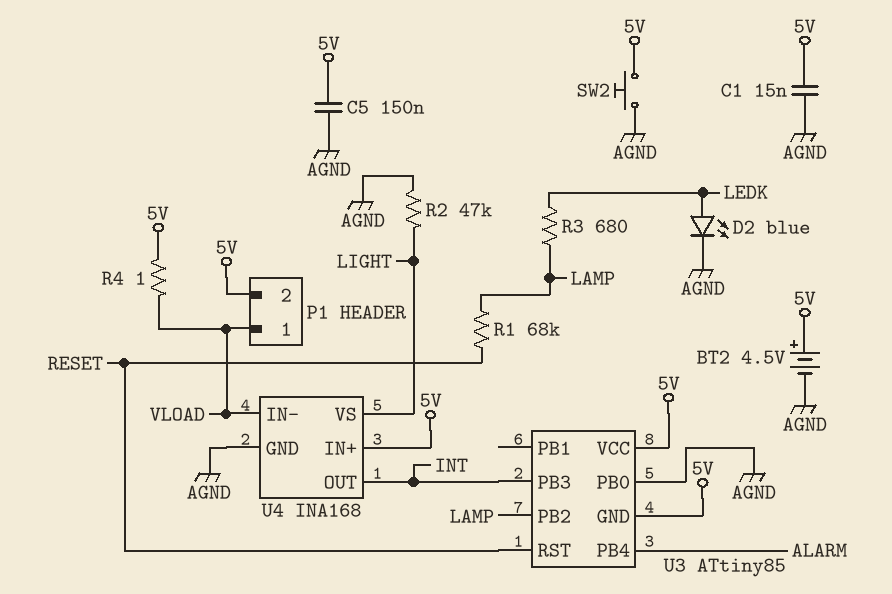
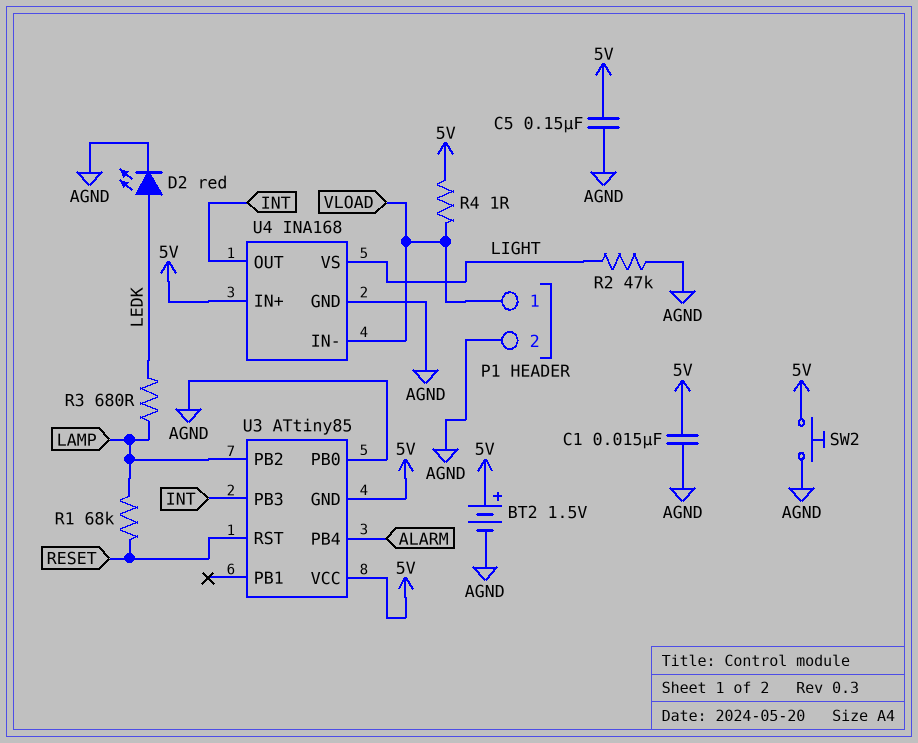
BT2: 4.5V (plus 5V, minus AGND) -> 1.5V (plus 5V, minus AGND)
D2: LED blue (A LEDK, K AGND) -> LED red (A LEDK, K AGND)
P1 pin 2: 5V -> AGND

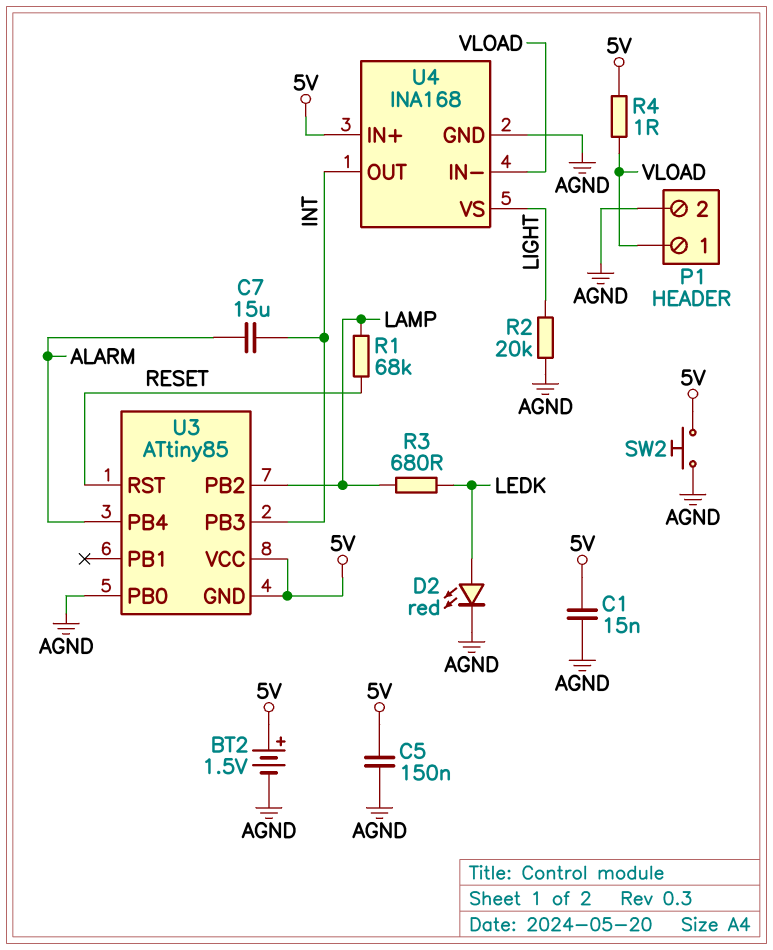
C7: none -> 15uF (ALARM, INT)
R2: 47k (AGND, LIGHT) -> 20k (AGND, LIGHT)

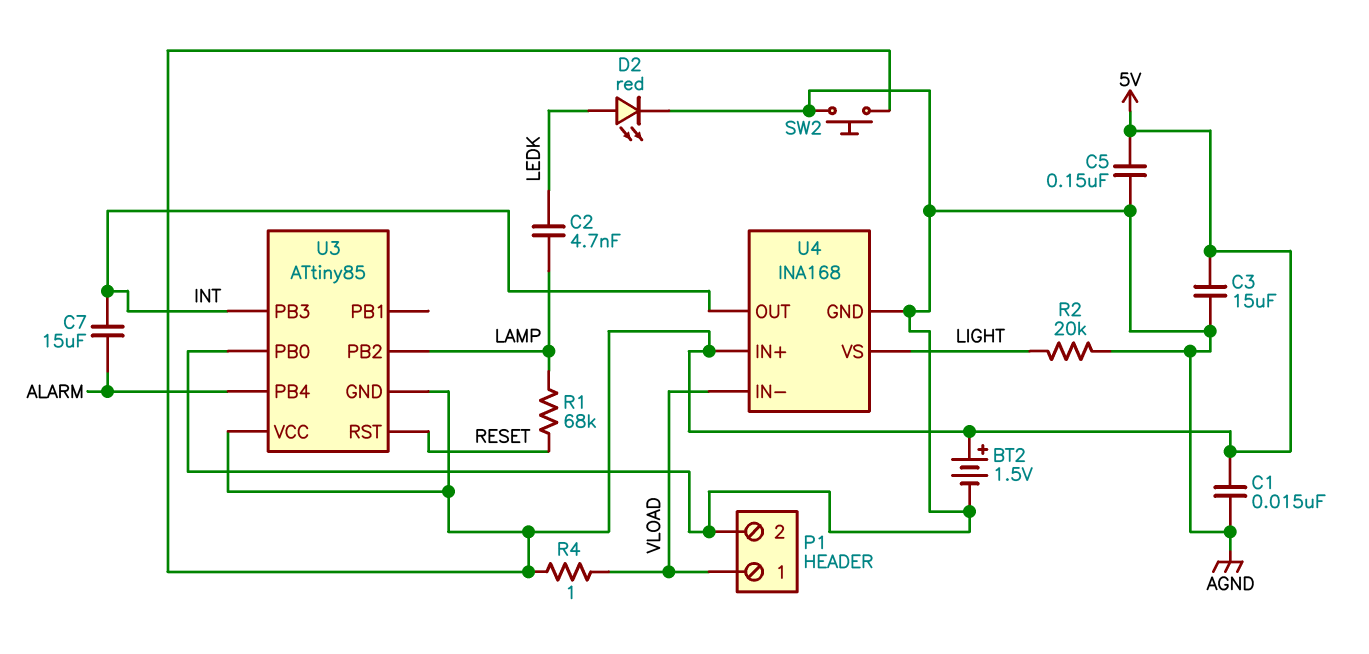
C2: none -> 4.7nF (LAMP, LEDK)
C3: none -> 15uF (5V, AGND)
R3: 680 (LAMP, LEDK) -> none

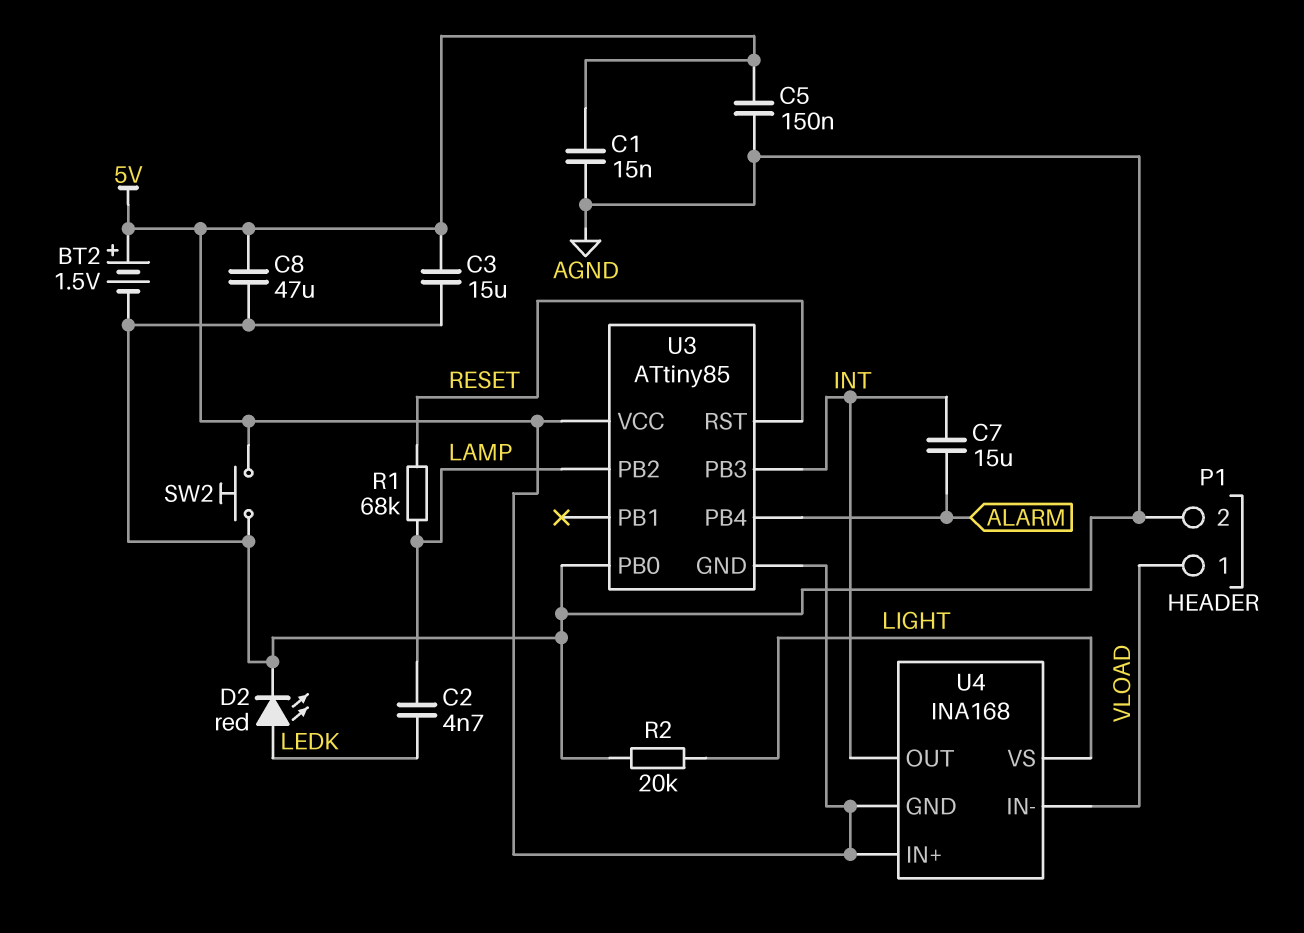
C8: none -> 47uF (5V, AGND)
R4: 1 (5V, VLOAD) -> none
U4 pin GND: AGND -> 5V

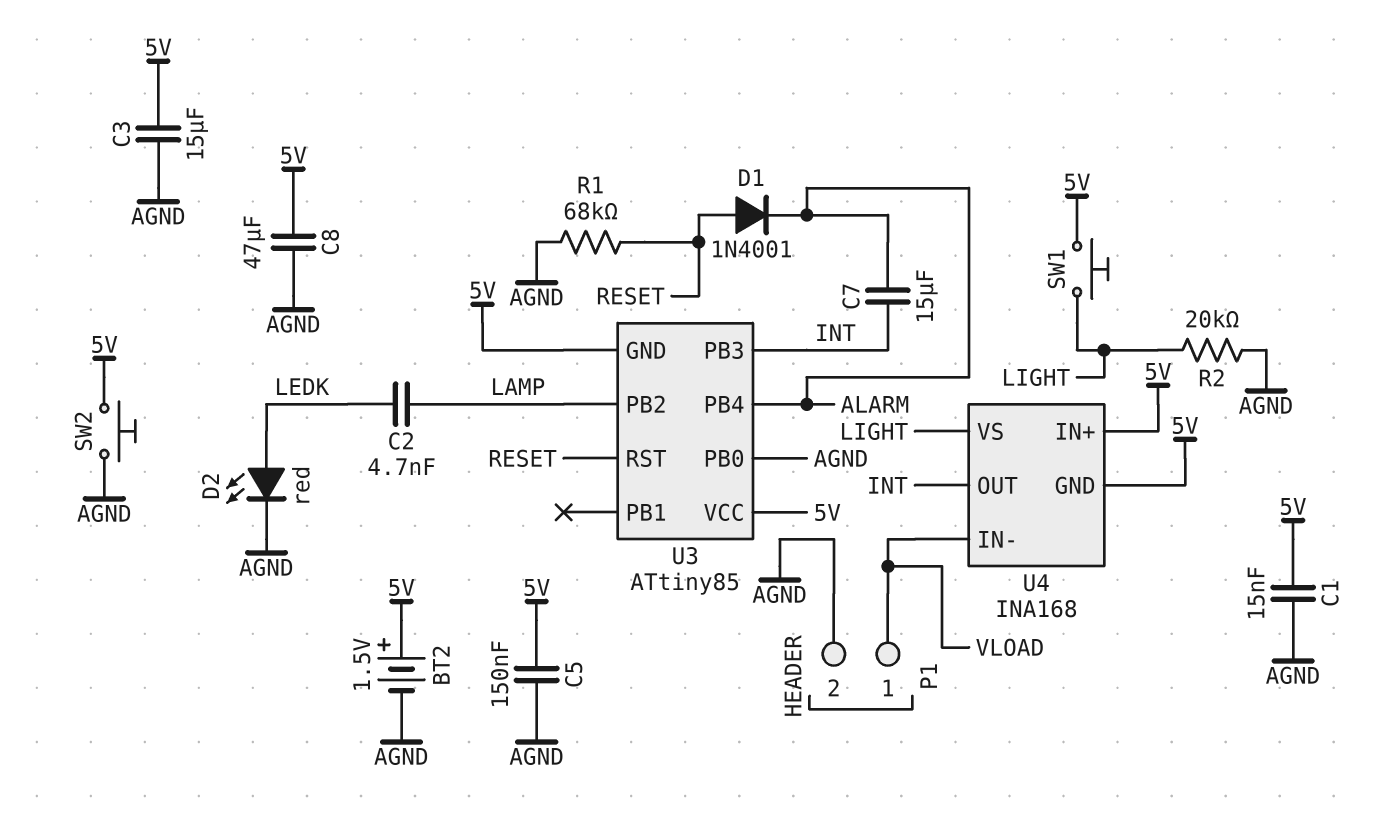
D1: none -> diode 1N4001 (A RESET, K ALARM)
R1: 68k (LAMP, RESET) -> 68k (AGND, RESET)
SW1: none -> button (5V, LIGHT)

